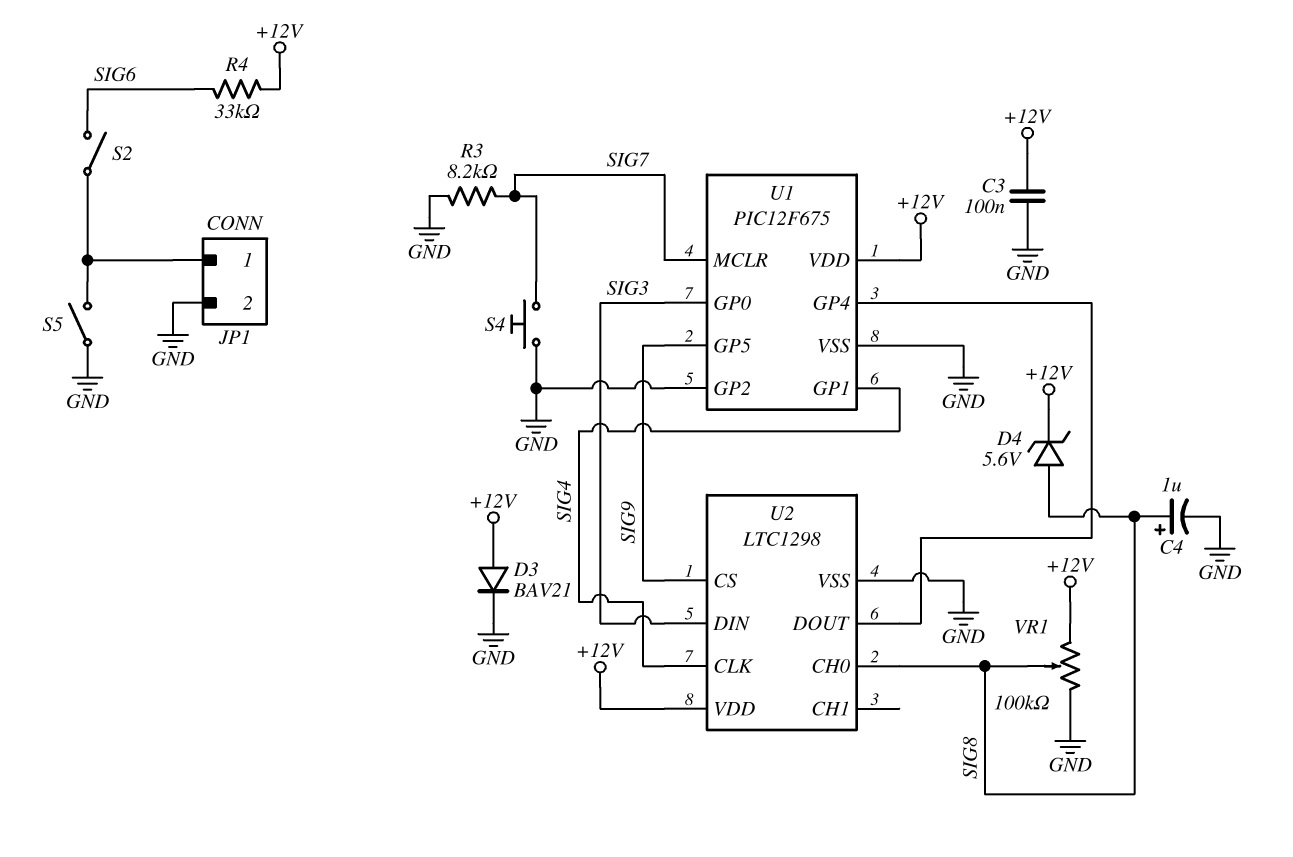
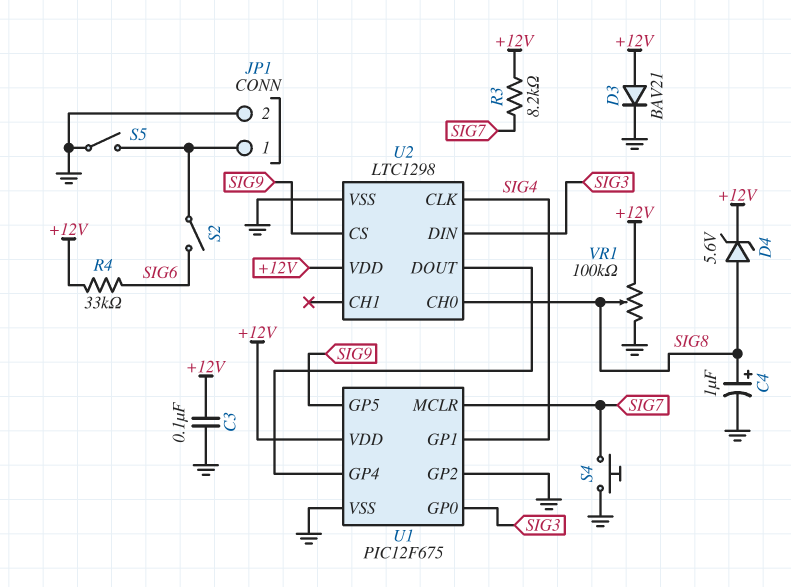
R3: 8.2k (GND, SIG7) -> 8.2k (+12V, SIG7)

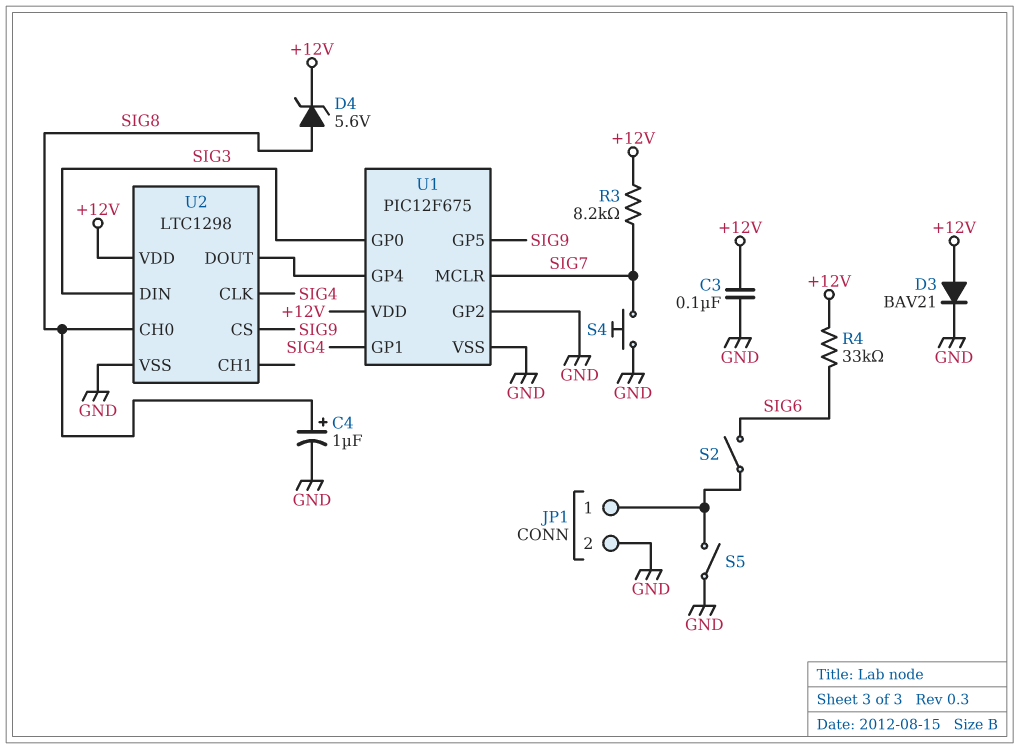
VR1: 100k (+12V, GND, wiper SIG8) -> none

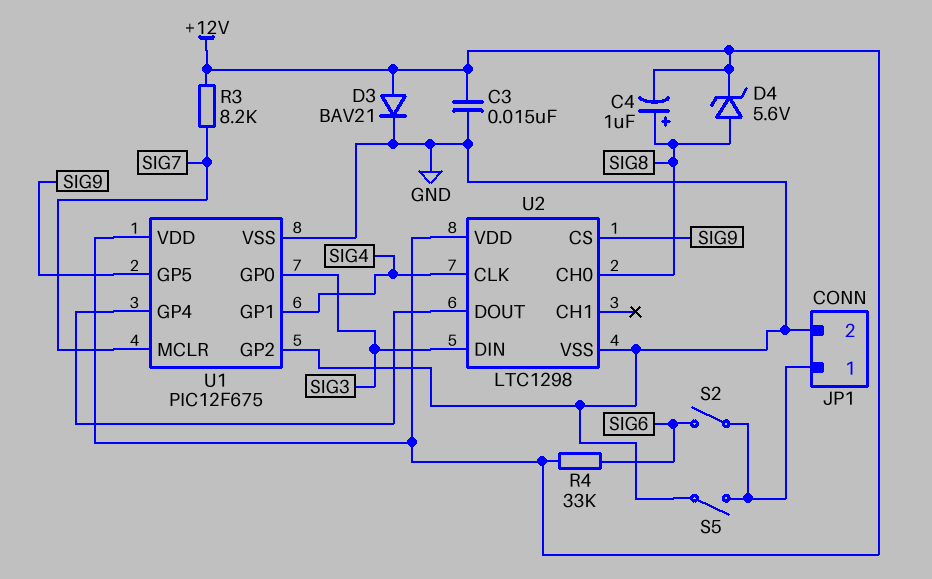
C3: 100nF (+12V, GND) -> 15nF (+12V, GND)
C4: 1uF (plus SIG8, minus GND) -> 1uF (plus SIG8, minus +12V)
S4: button (GND, SIG7) -> none

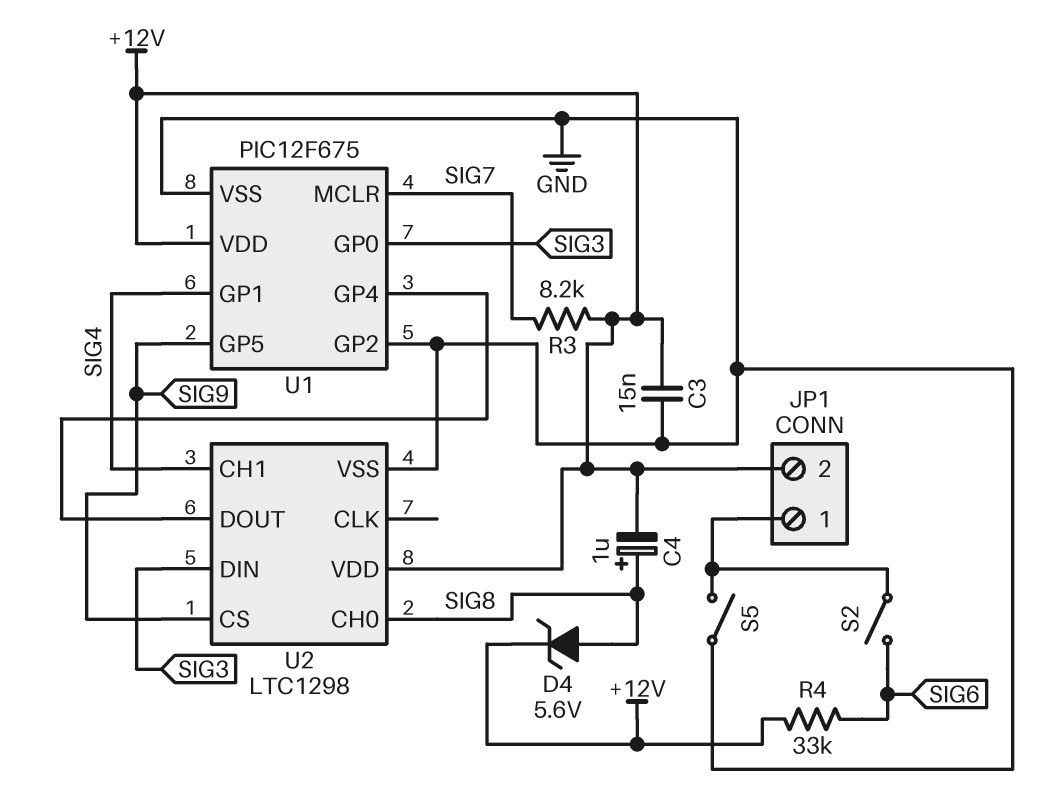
D3: diode BAV21 (A +12V, K GND) -> none
JP1 pin 2: GND -> +12V
U2 pin CH1: none -> SIG4
U2 pin CLK: SIG4 -> none

